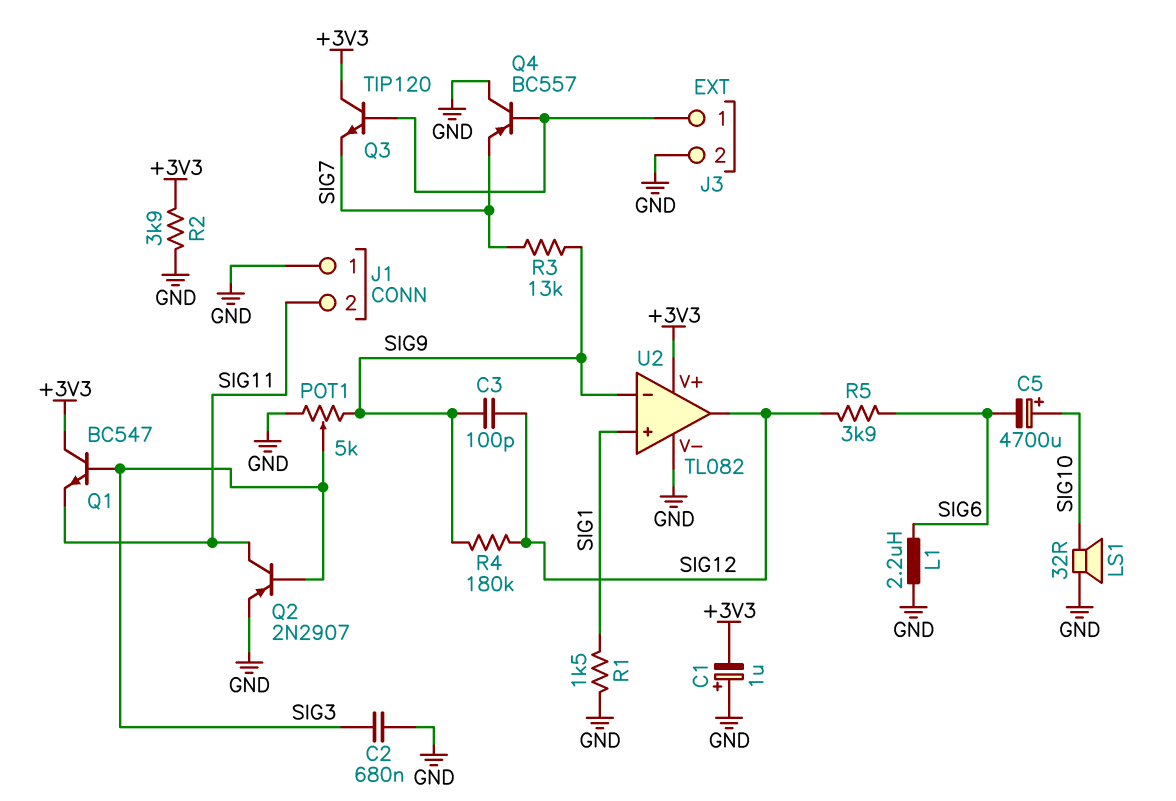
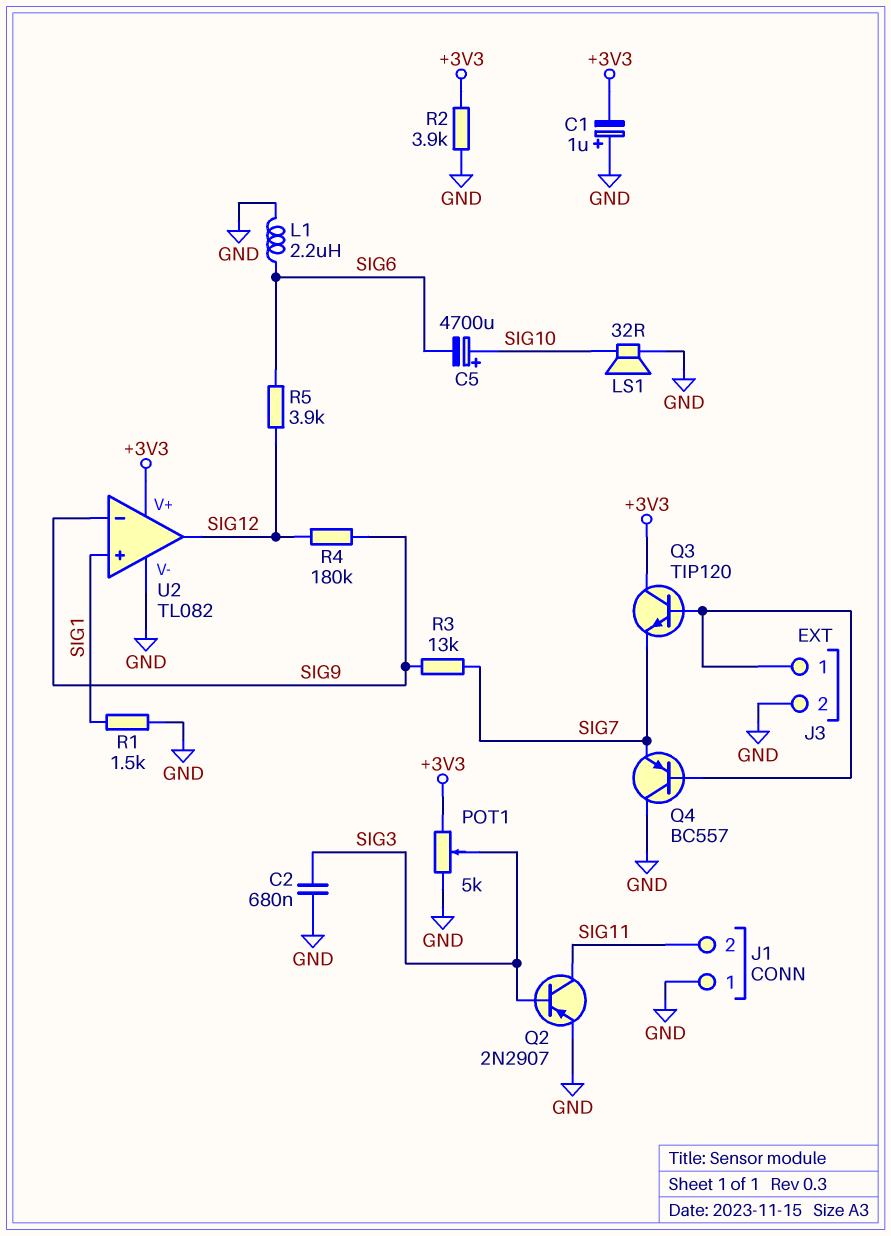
C3: 100pF (SIG9, SIG12) -> none
POT1: 5k (GND, SIG9, wiper SIG3) -> 5k (+3V3, GND, wiper SIG3)
Q1: NPN BC547 (B SIG3, C +3V3, E SIG11) -> none

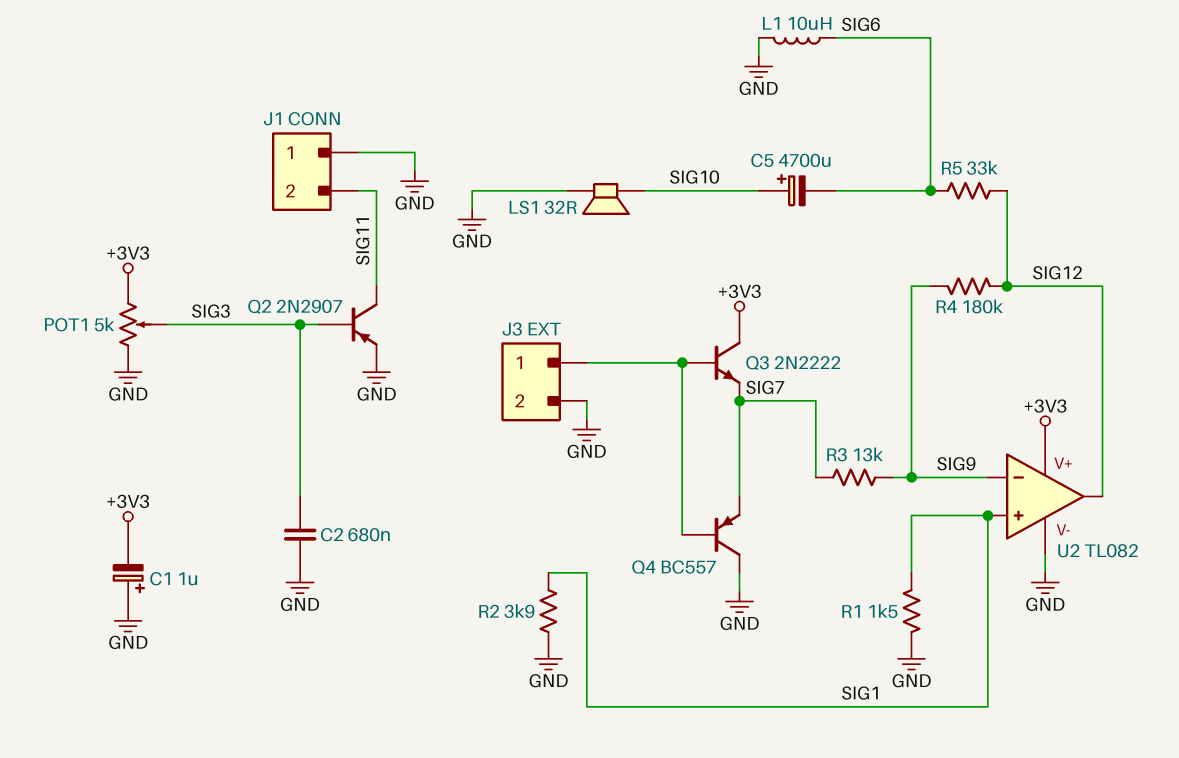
L1: 2.2uH (GND, SIG6) -> 10uH (GND, SIG6)
Q3: NPN TIP120 (B J3/1, C +3V3, E SIG7) -> NPN 2N2222 (B J3/1, C +3V3, E SIG7)
R2: 3.9k (+3V3, GND) -> 3.9k (GND, SIG1)
R5: 3.9k (SIG6, SIG12) -> 33k (SIG6, SIG12)

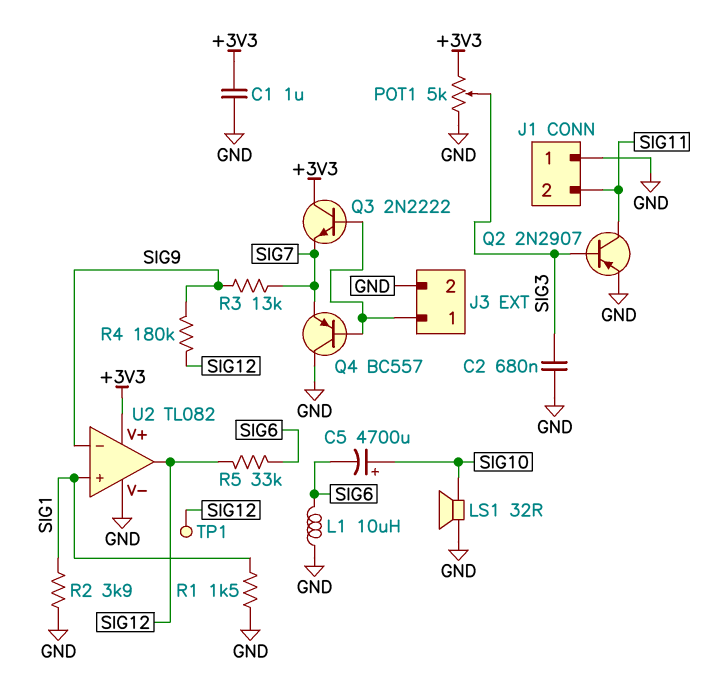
C1: 1uF (plus GND, minus +3V3) -> 1uF (+3V3, GND)
TP1: none -> test point (SIG12)

